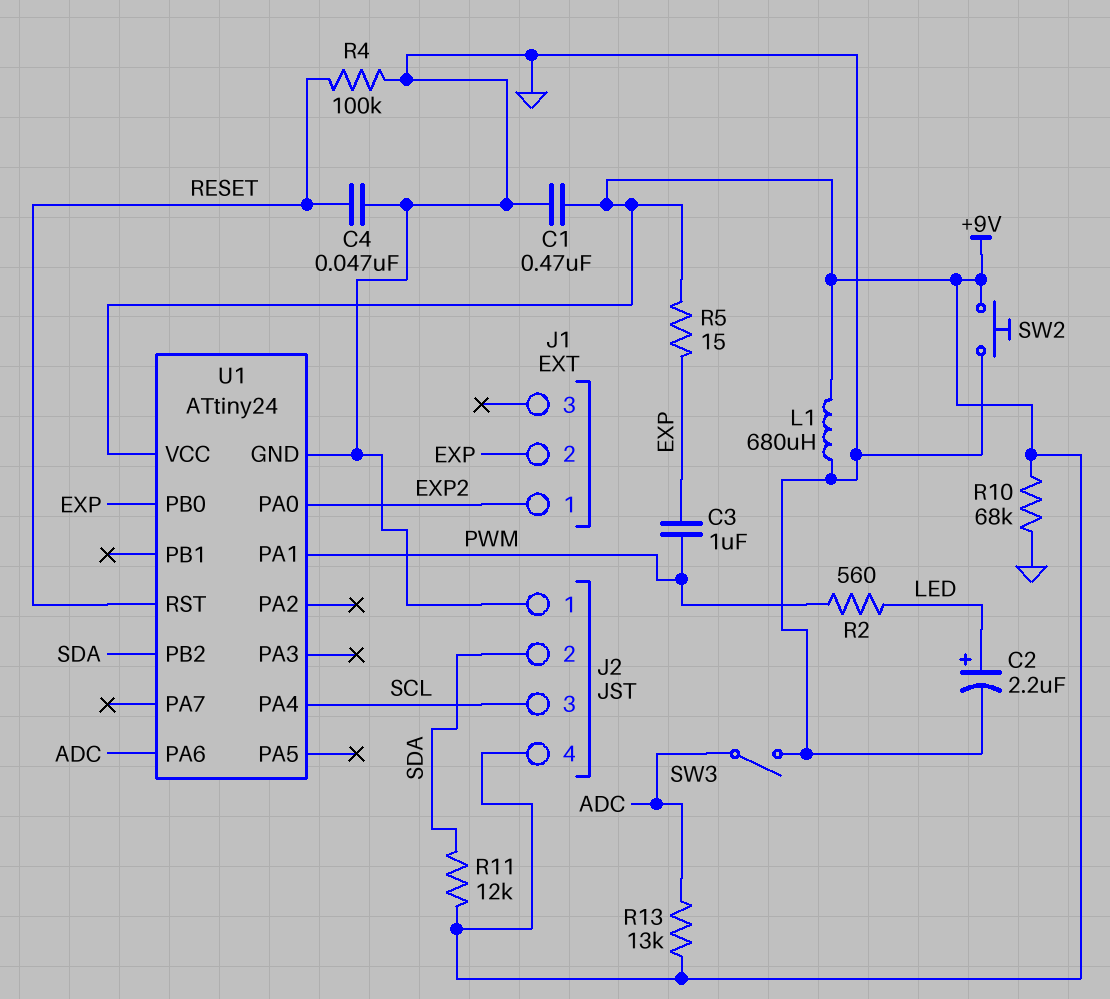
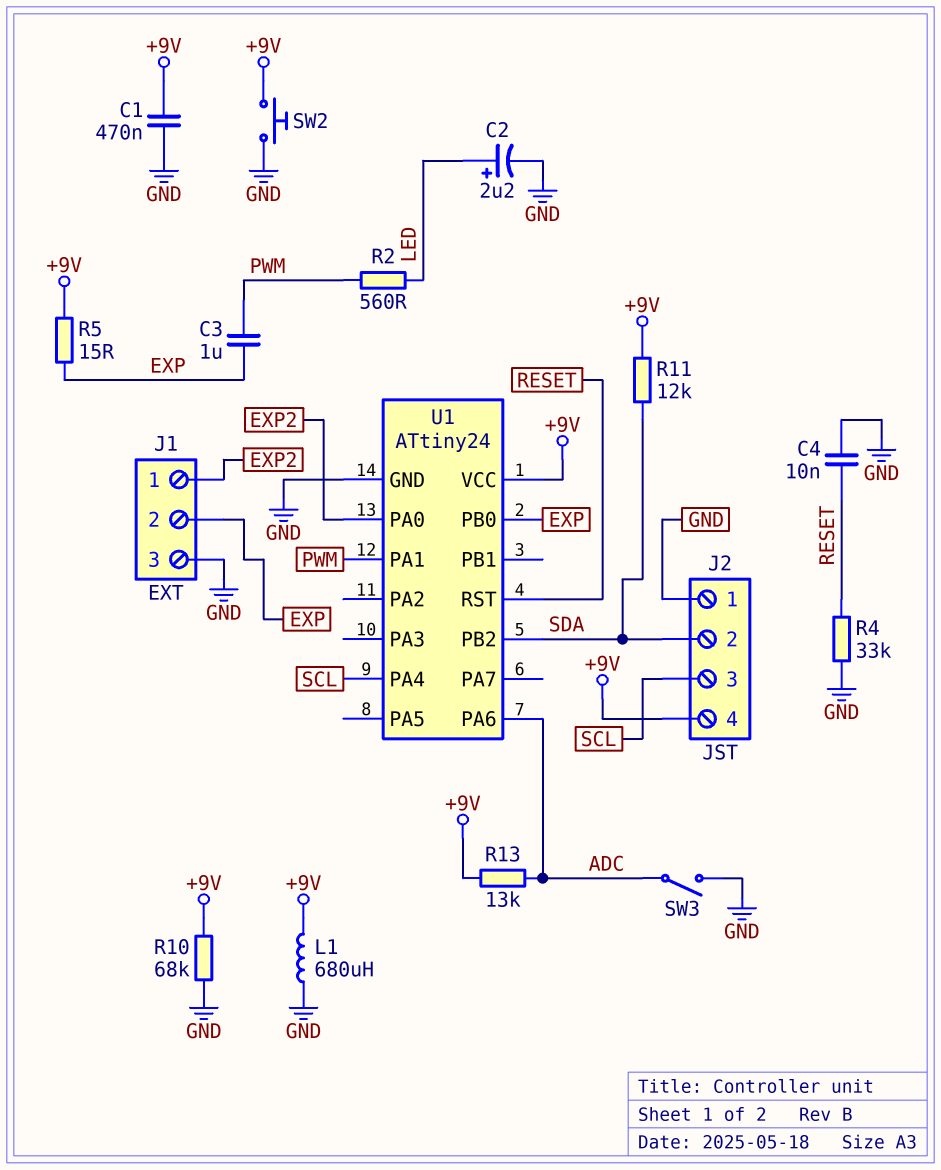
C4: 47nF (GND, RESET) -> 10nF (GND, RESET)
J1 pin 3: none -> GND
R4: 100k (GND, RESET) -> 33k (GND, RESET)

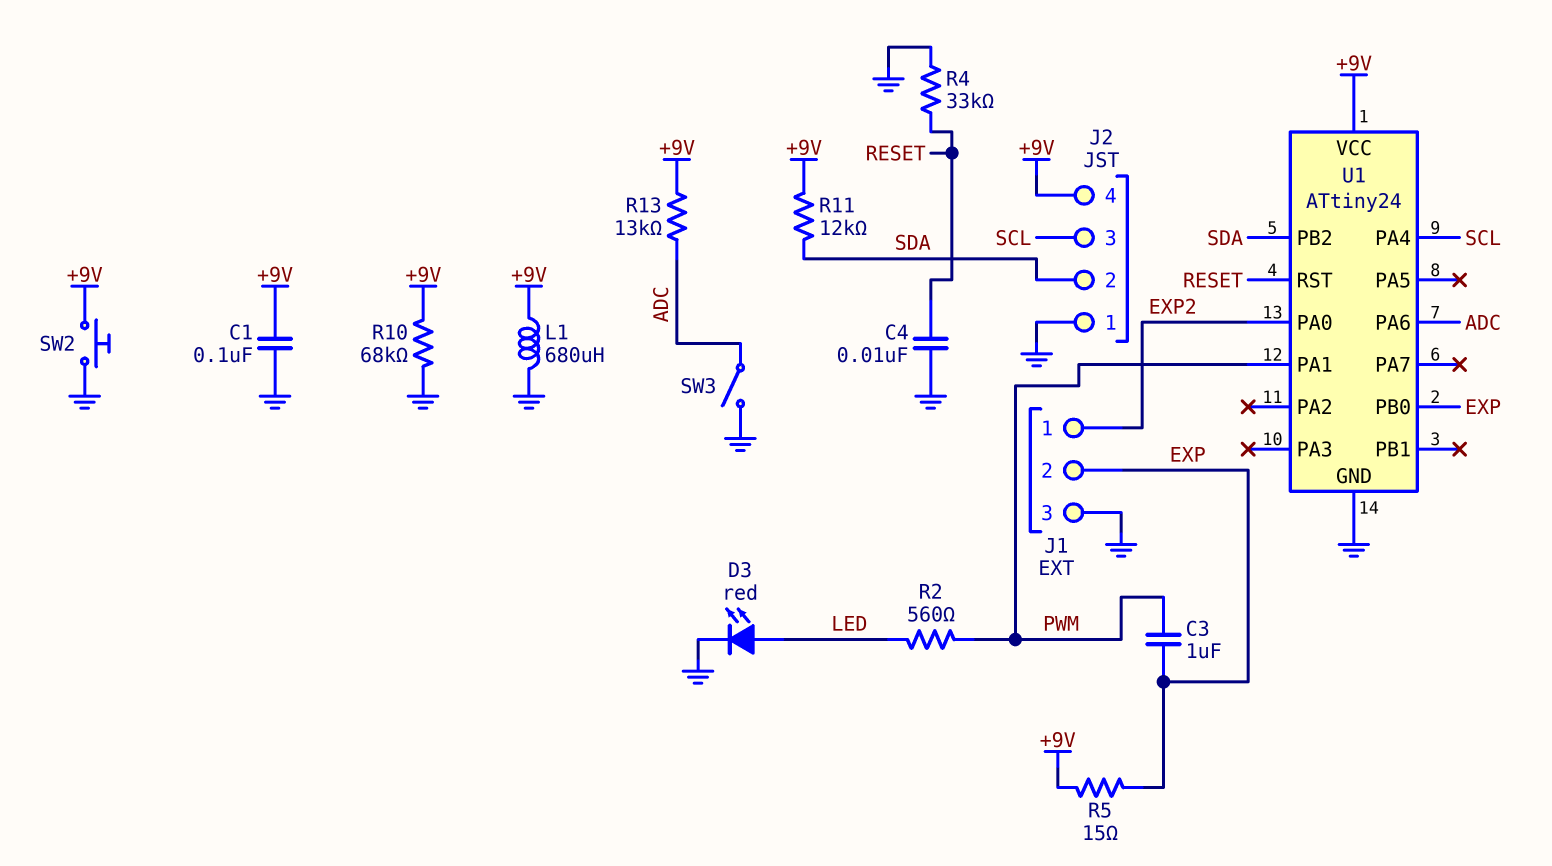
C1: 470nF (+9V, GND) -> 100nF (+9V, GND)
C2: 2.2uF (plus LED, minus GND) -> none
D3: none -> LED red (A LED, K GND)

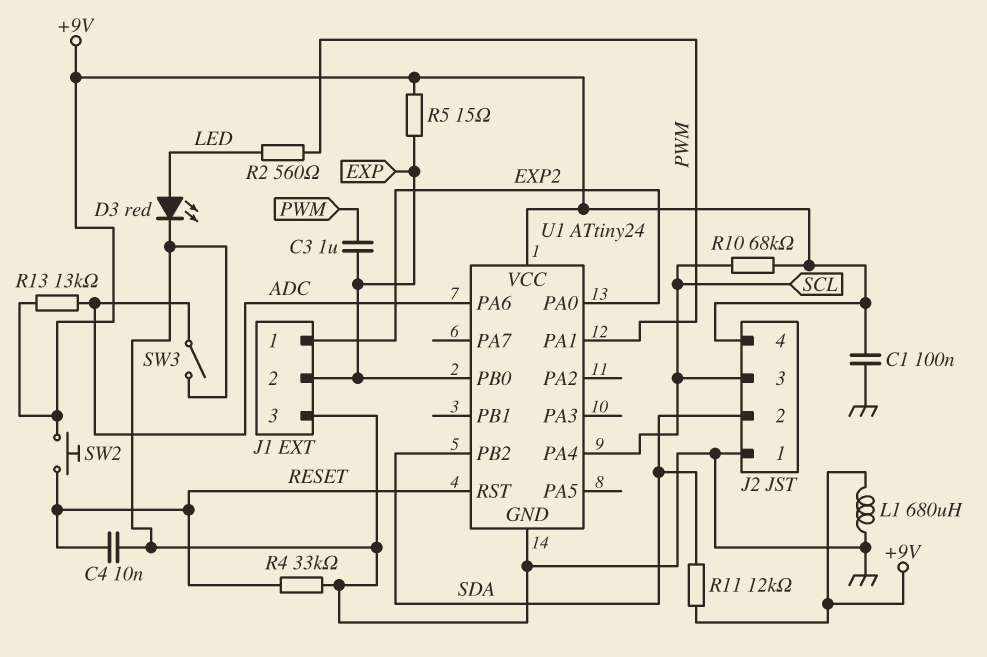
R10: 68k (+9V, GND) -> 68k (+9V, SCL)
SW2: button (+9V, GND) -> button (+9V, RESET)

